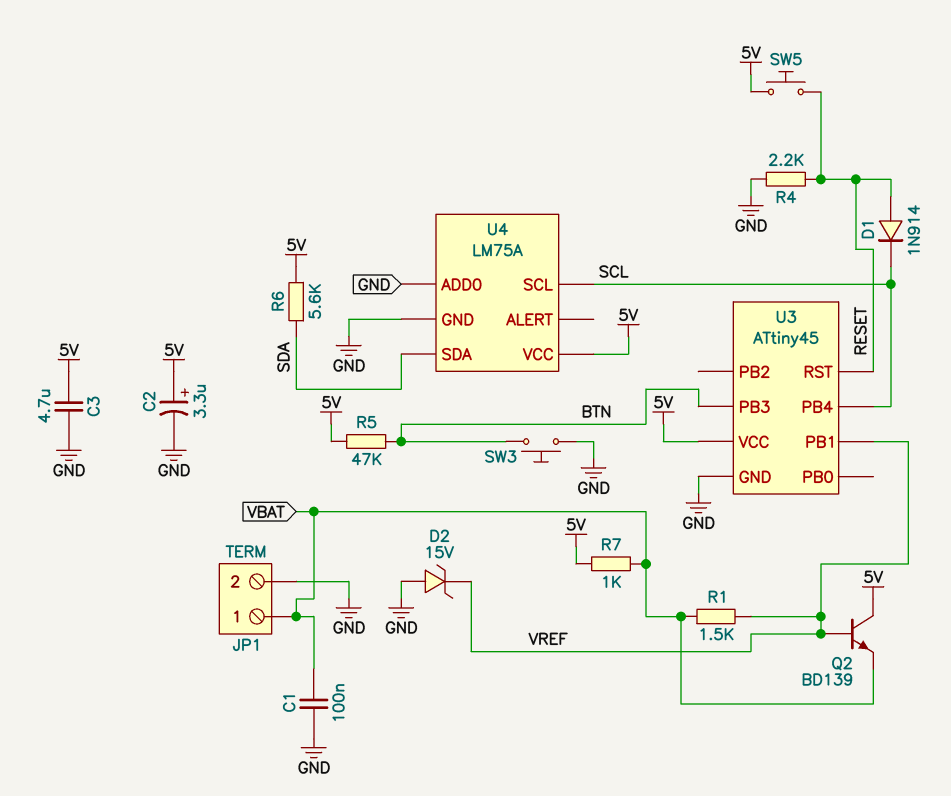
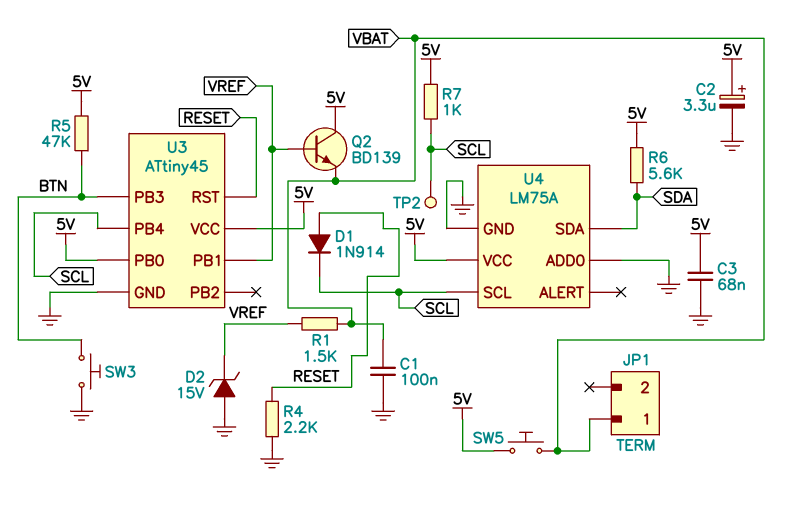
C3: 4.7uF (5V, GND) -> 68nF (5V, GND)
JP1 pin 2: GND -> none
R7: 1k (5V, VBAT) -> 1k (5V, SCL)
SW5: button (5V, RESET) -> button (5V, VBAT)
TP2: none -> test point (SCL)
U3 pin PB0: none -> 5V

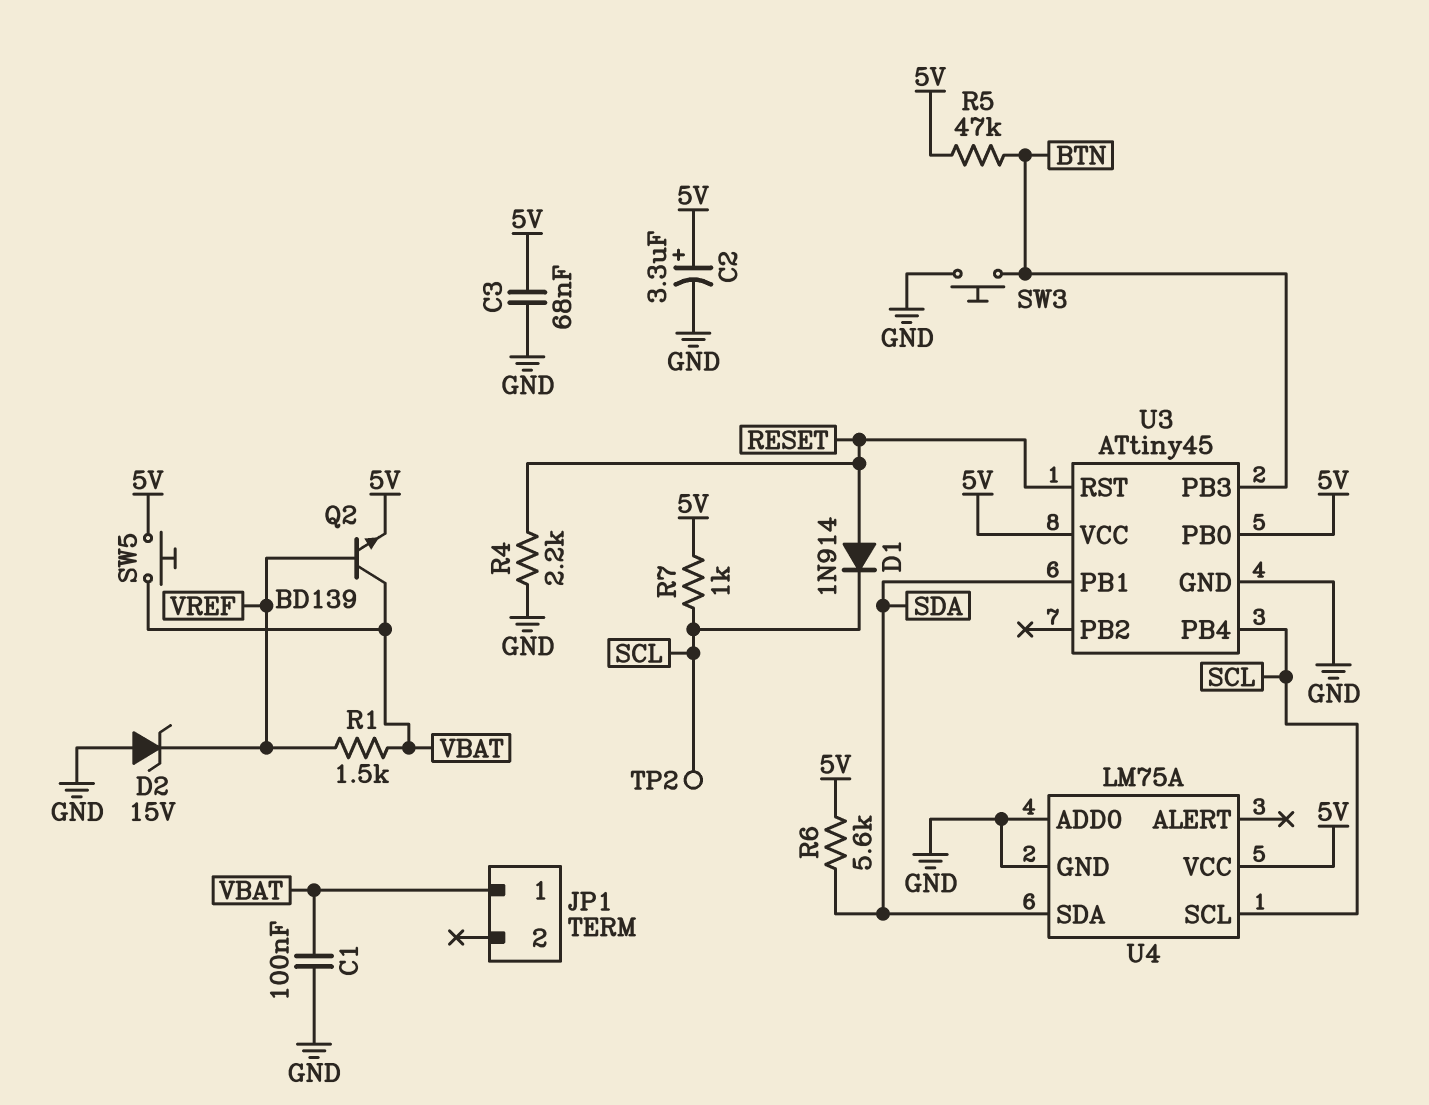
Q2: NPN BD139 (B VREF, C 5V, E VBAT) -> NPN BD139 (B VREF, C VBAT, E 5V)
U3 pin PB1: VREF -> SDA

